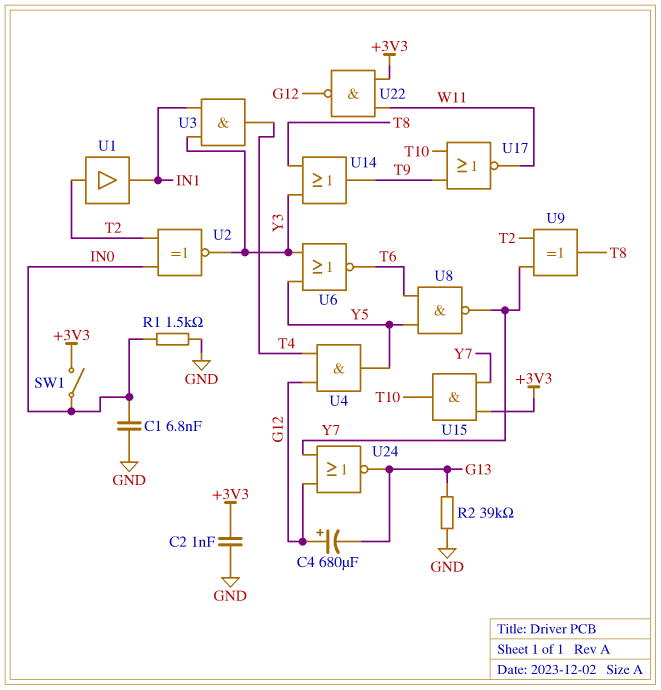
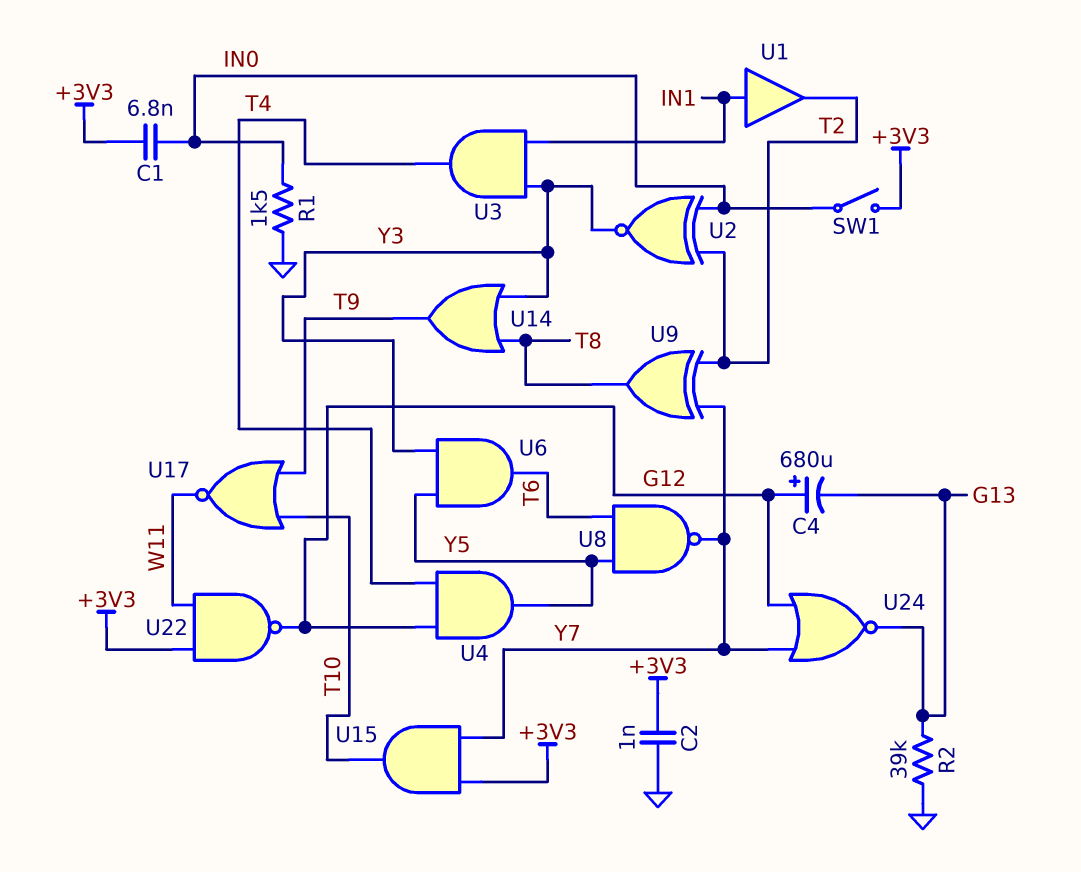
C1: 6.8nF (GND, IN0) -> 6.8nF (+3V3, IN0)
U1: buffer (in T2, out IN1) -> buffer (in IN1, out T2)
U6: NOR (in Y3, in Y5, out T6) -> AND (in Y3, in Y5, out T6)

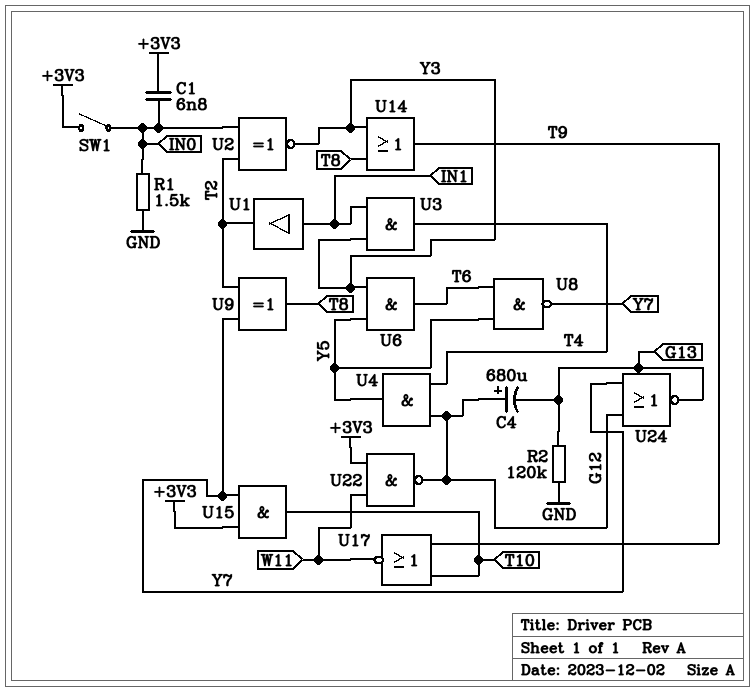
C2: 1nF (+3V3, GND) -> none
R2: 39k (G13, GND) -> 120k (G13, GND)

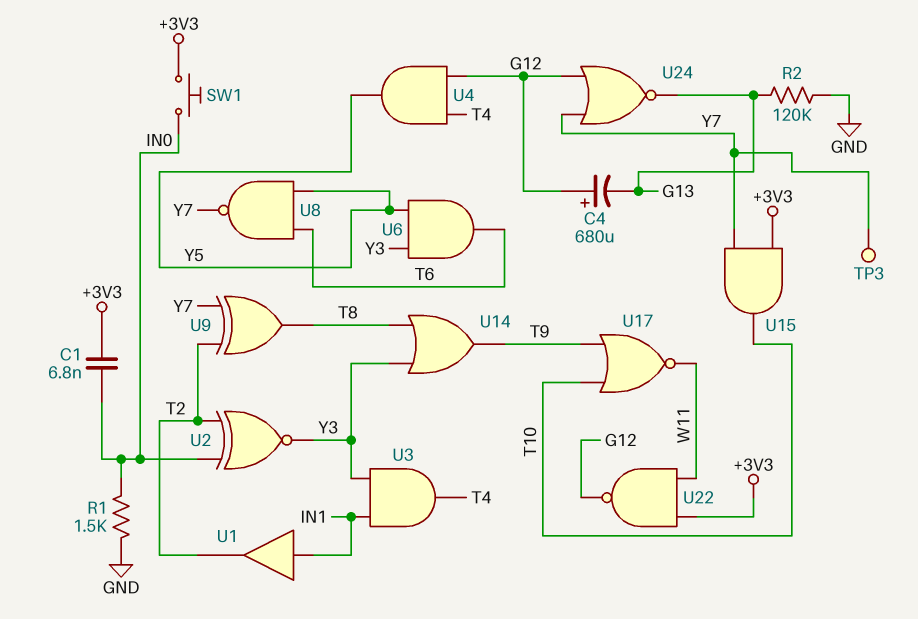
SW1: switch (+3V3, IN0) -> button (+3V3, IN0)
TP3: none -> test point (Y7)

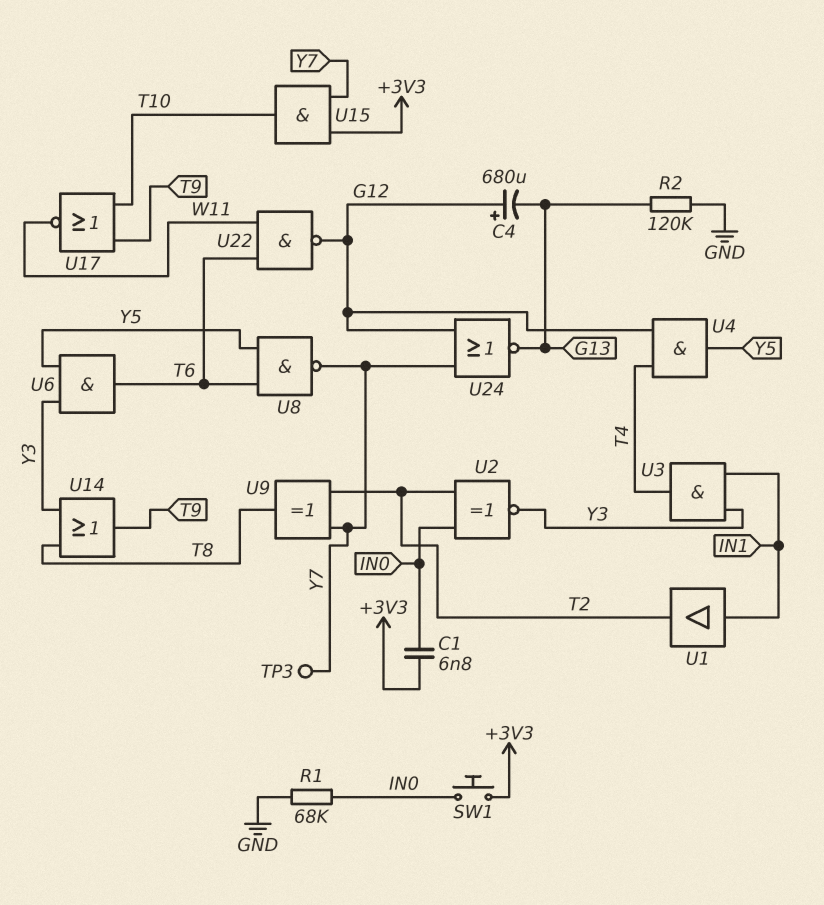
R1: 1.5k (GND, IN0) -> 68k (GND, IN0)
U22: NAND (in +3V3, in W11, out G12) -> NAND (in T6, in W11, out G12)

